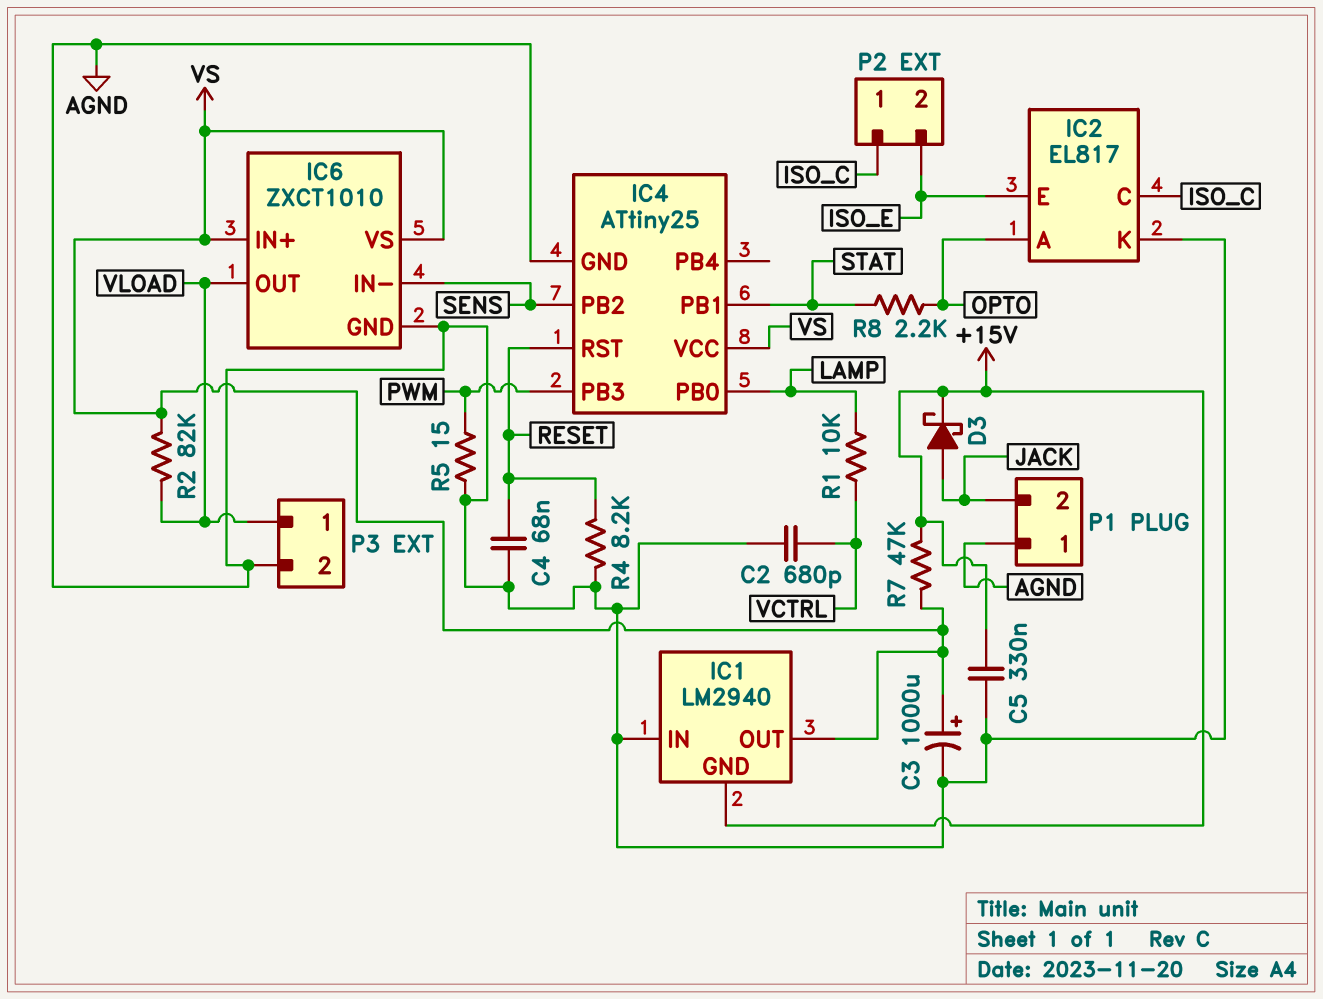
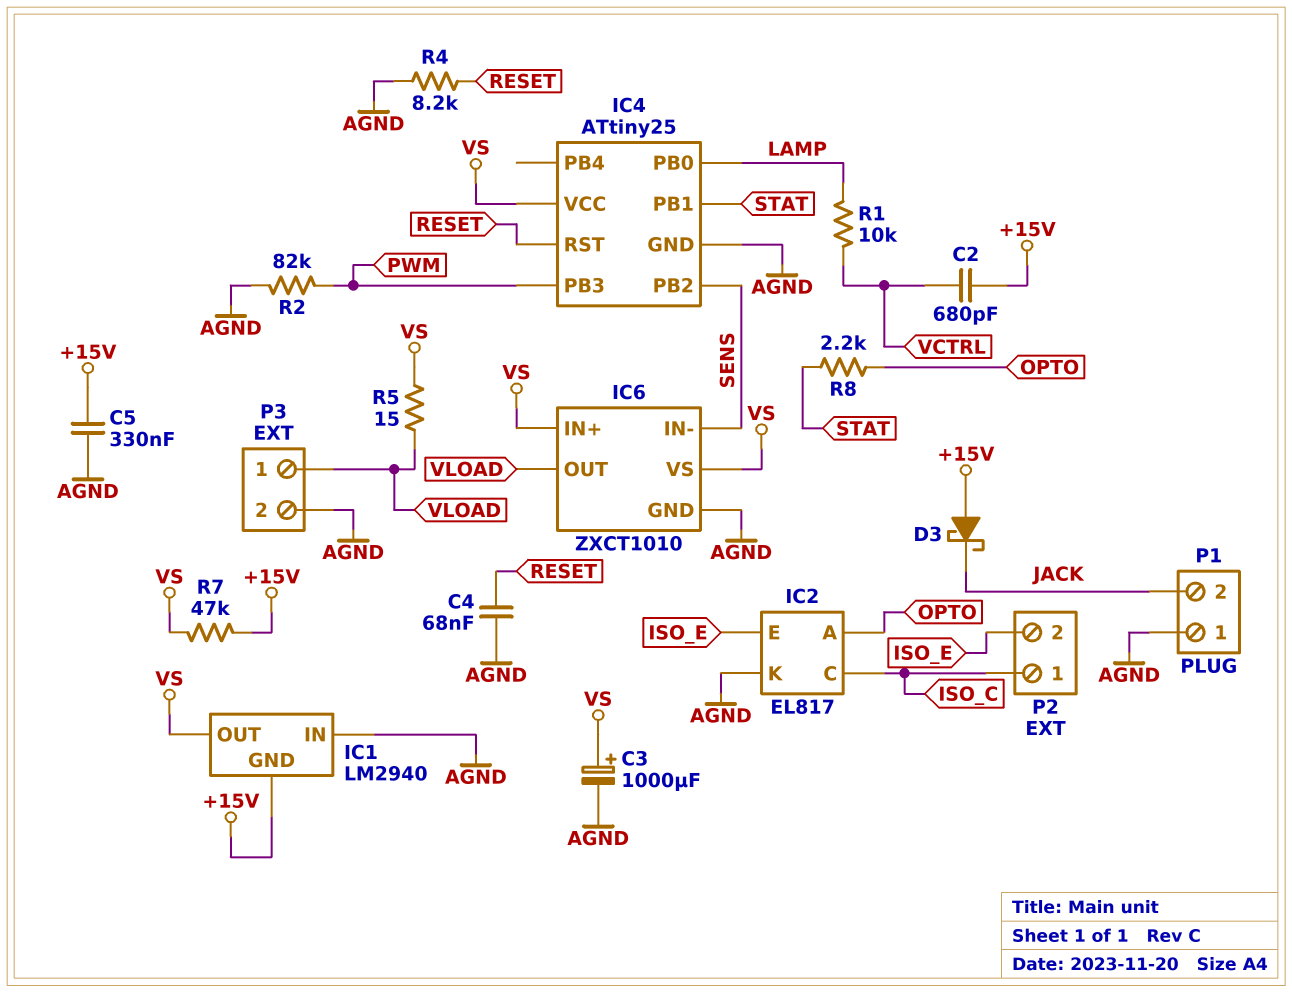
C2: 680pF (AGND, VCTRL) -> 680pF (+15V, VCTRL)
D3: schottky (A JACK, K +15V) -> schottky (A +15V, K JACK)
R2: 82k (VLOAD, VS) -> 82k (AGND, PWM)
R5: 15 (AGND, PWM) -> 15 (VLOAD, VS)

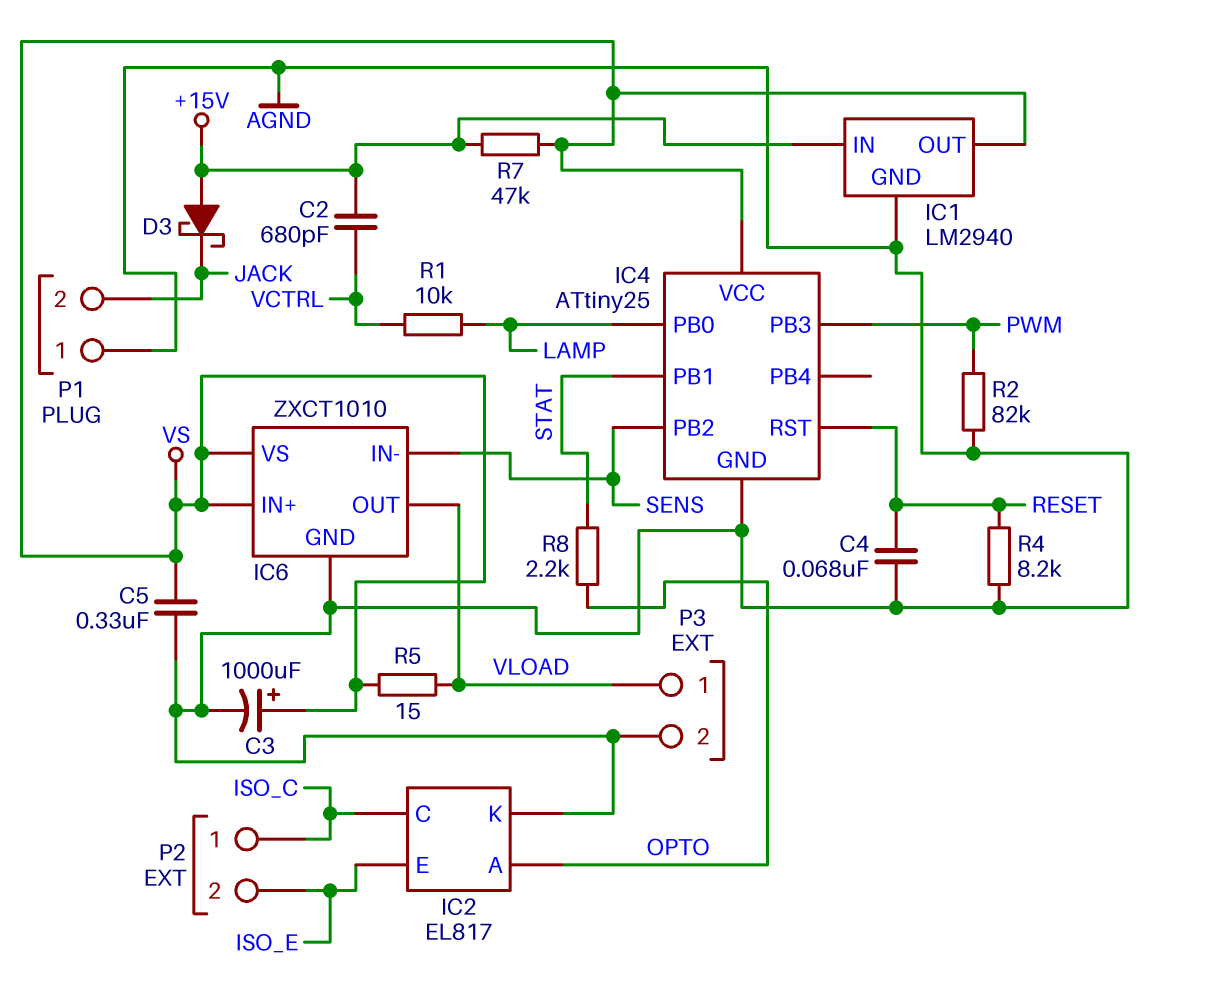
C5: 330nF (+15V, AGND) -> 330nF (AGND, VS)
IC1 pin GND: +15V -> AGND
IC1 pin IN: AGND -> +15V

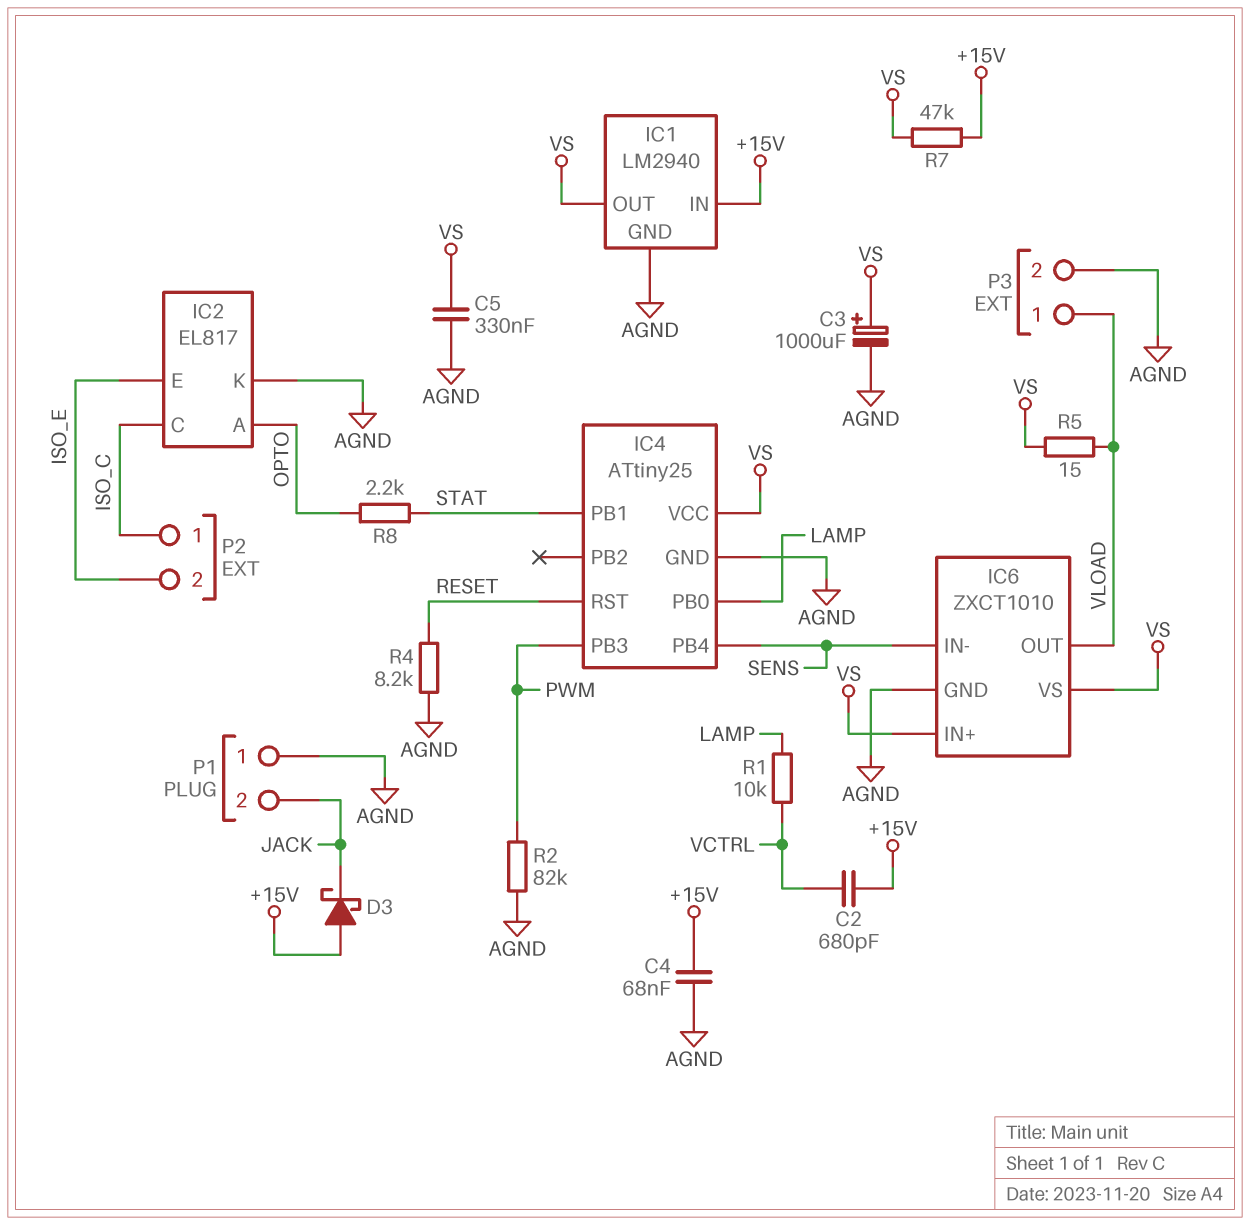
C4: 68nF (AGND, RESET) -> 68nF (+15V, AGND)
IC4 pin PB2: SENS -> none
IC4 pin PB4: none -> SENS

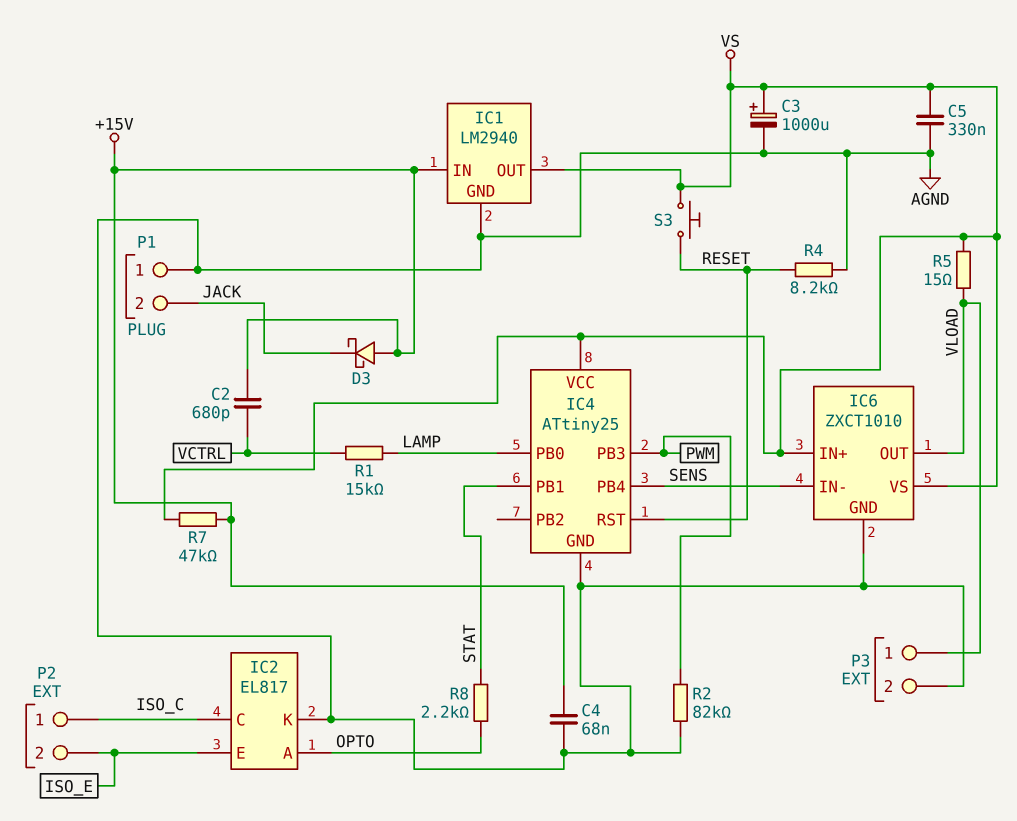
R1: 10k (LAMP, VCTRL) -> 15k (LAMP, VCTRL)
S3: none -> button (RESET, VS)

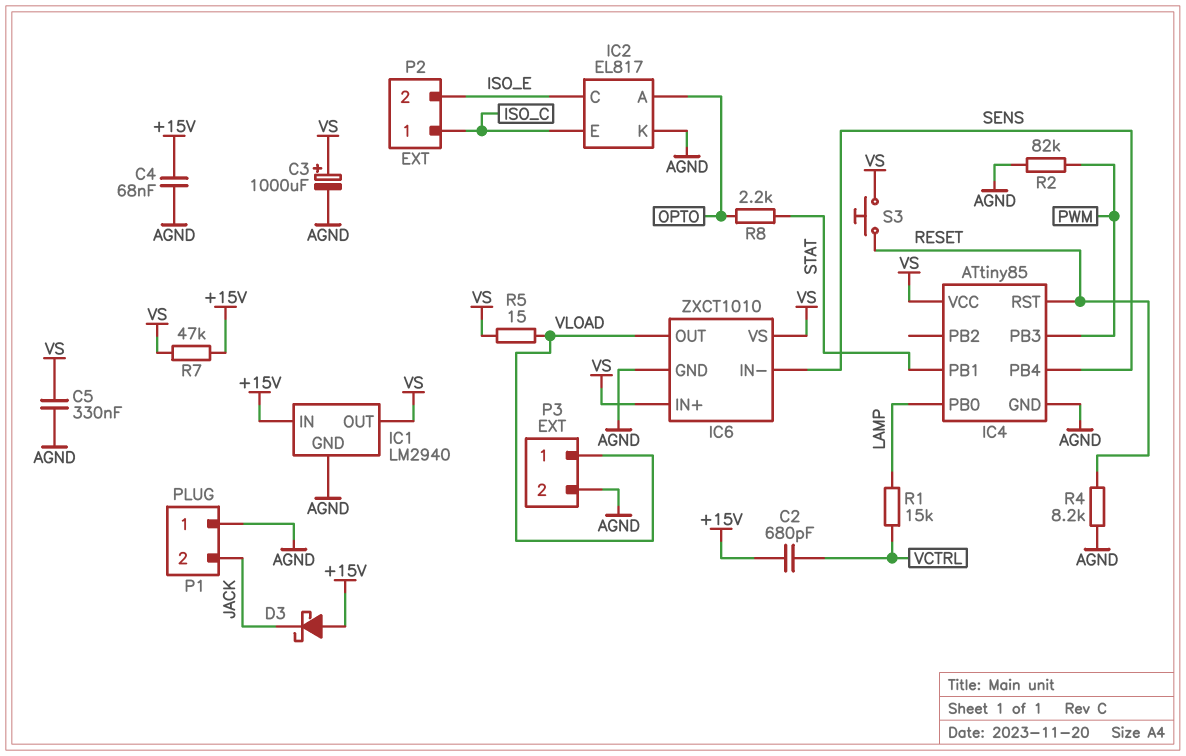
IC2 pin C: ISO_C -> ISO_E
IC2 pin E: ISO_E -> ISO_C
IC4: ATtiny25 -> ATtiny85

